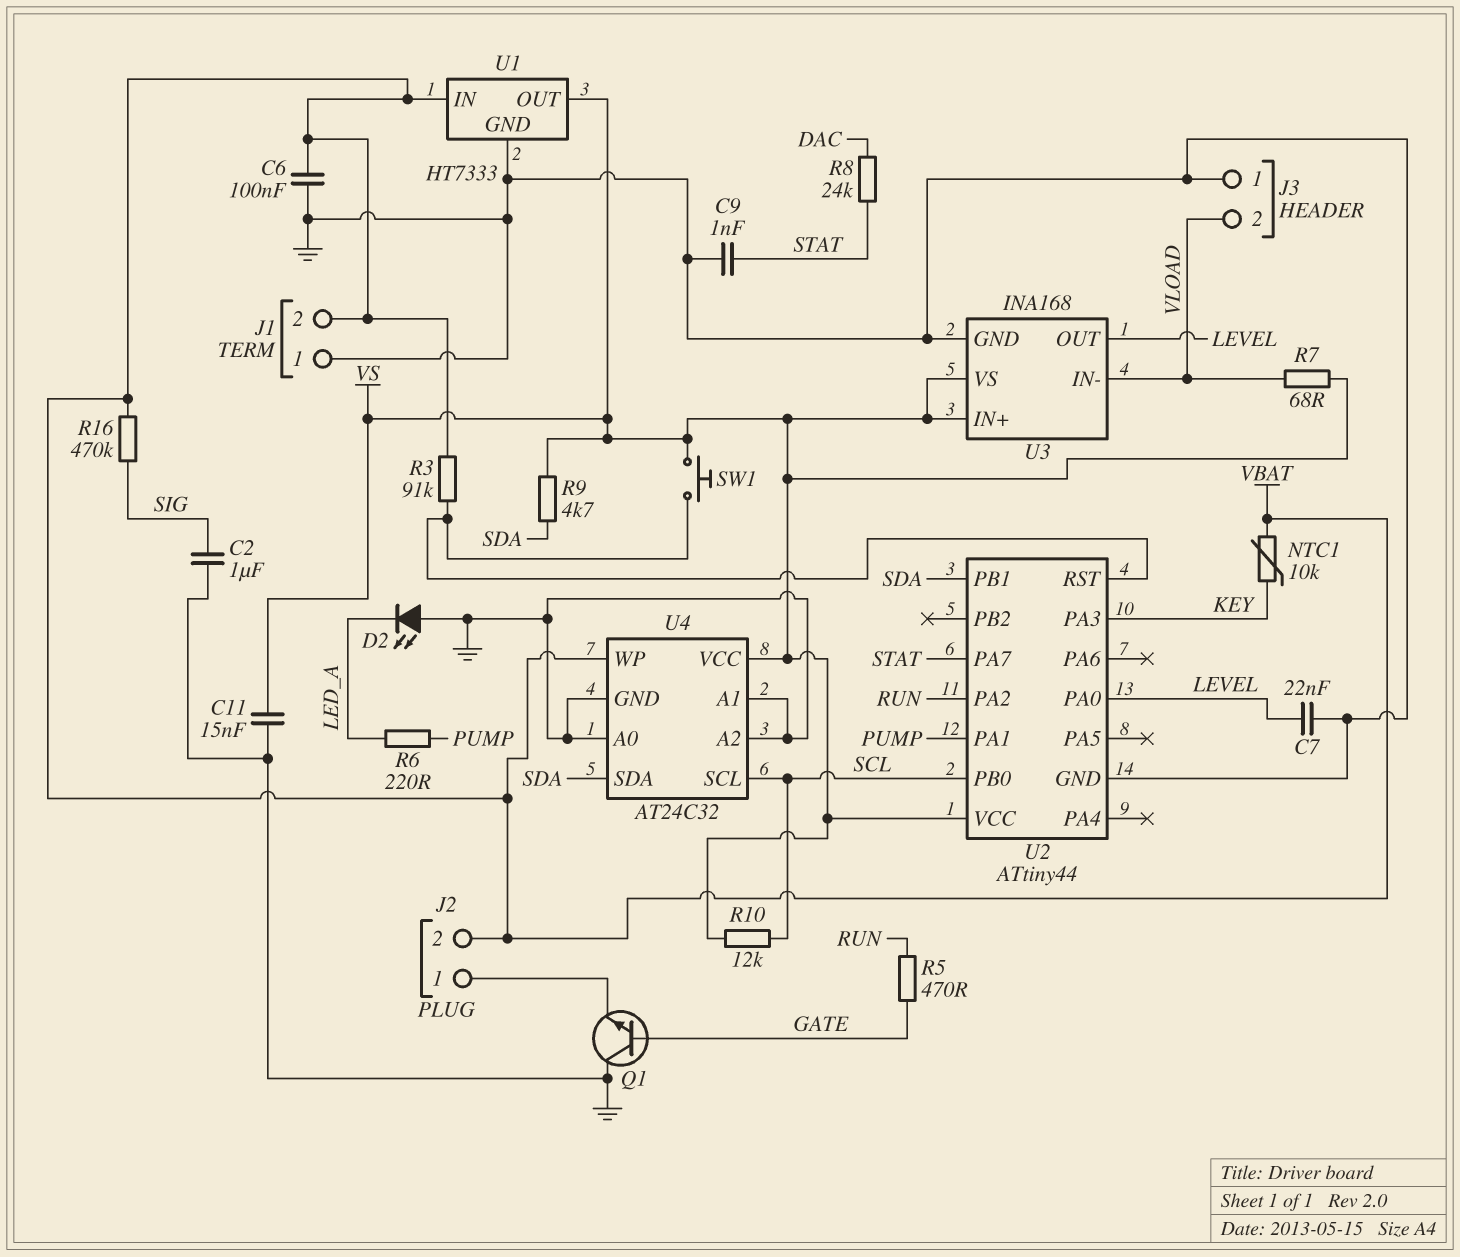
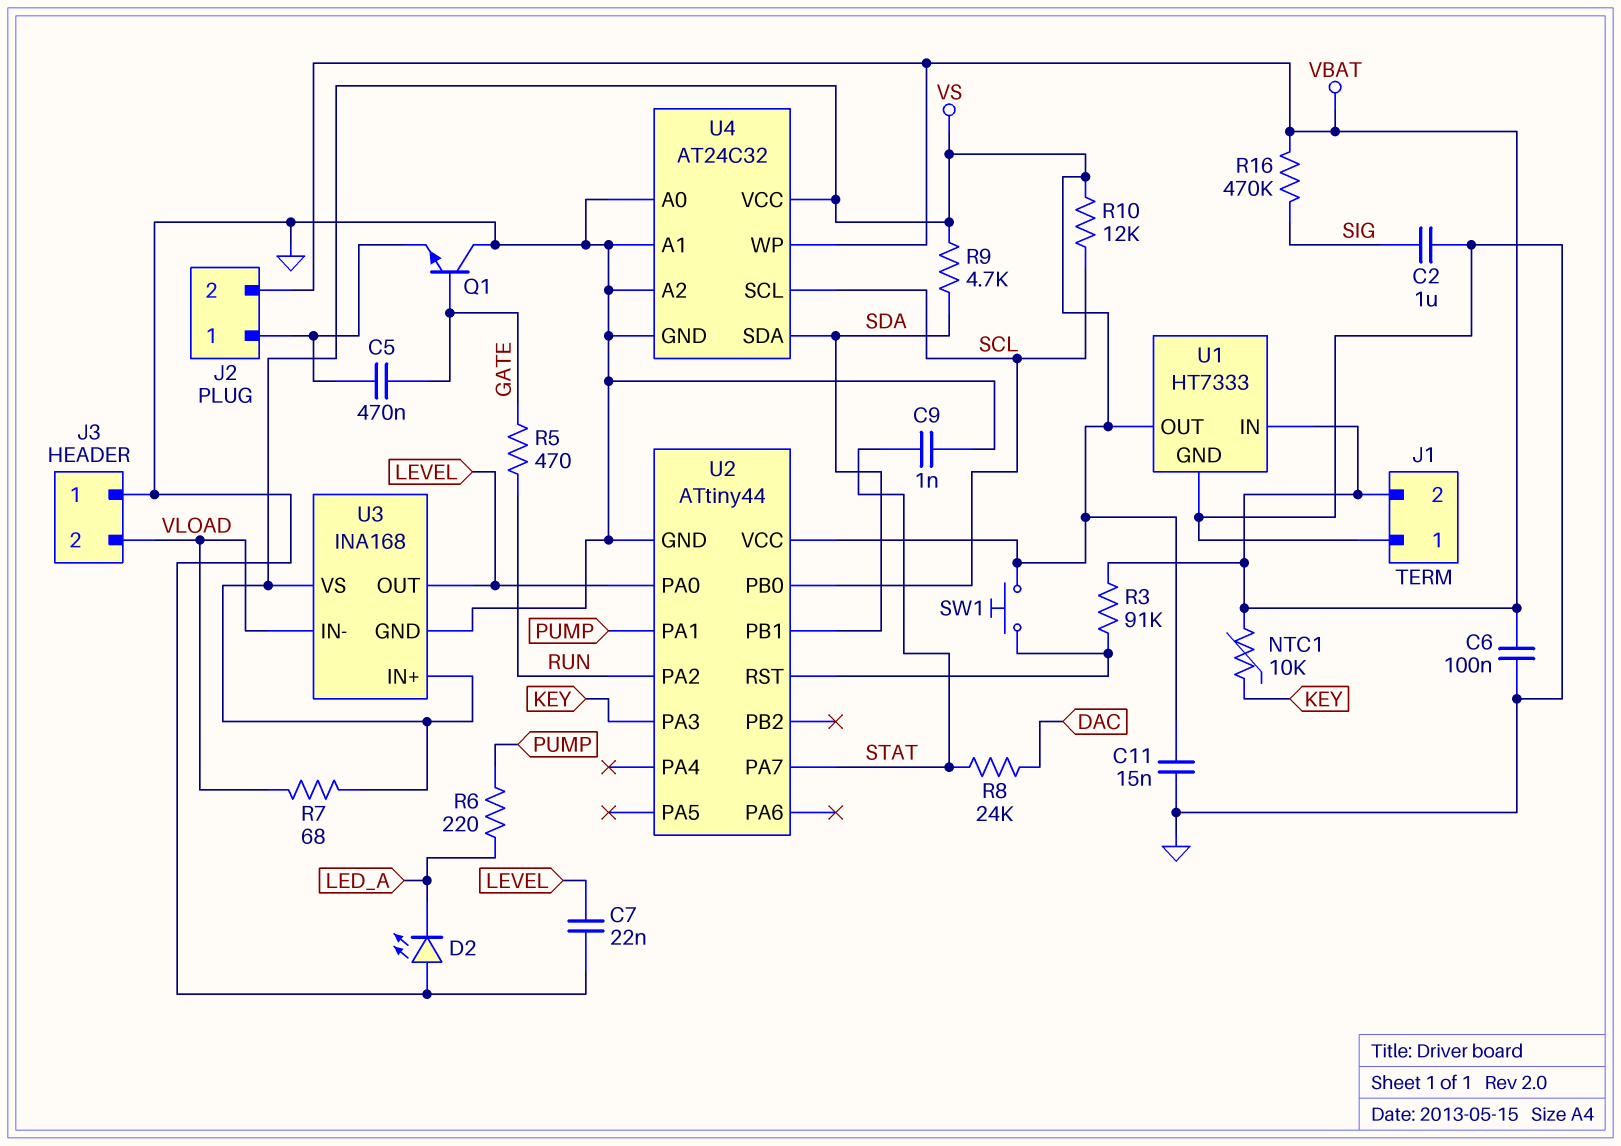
C5: none -> 470nF (GATE, J2/1)

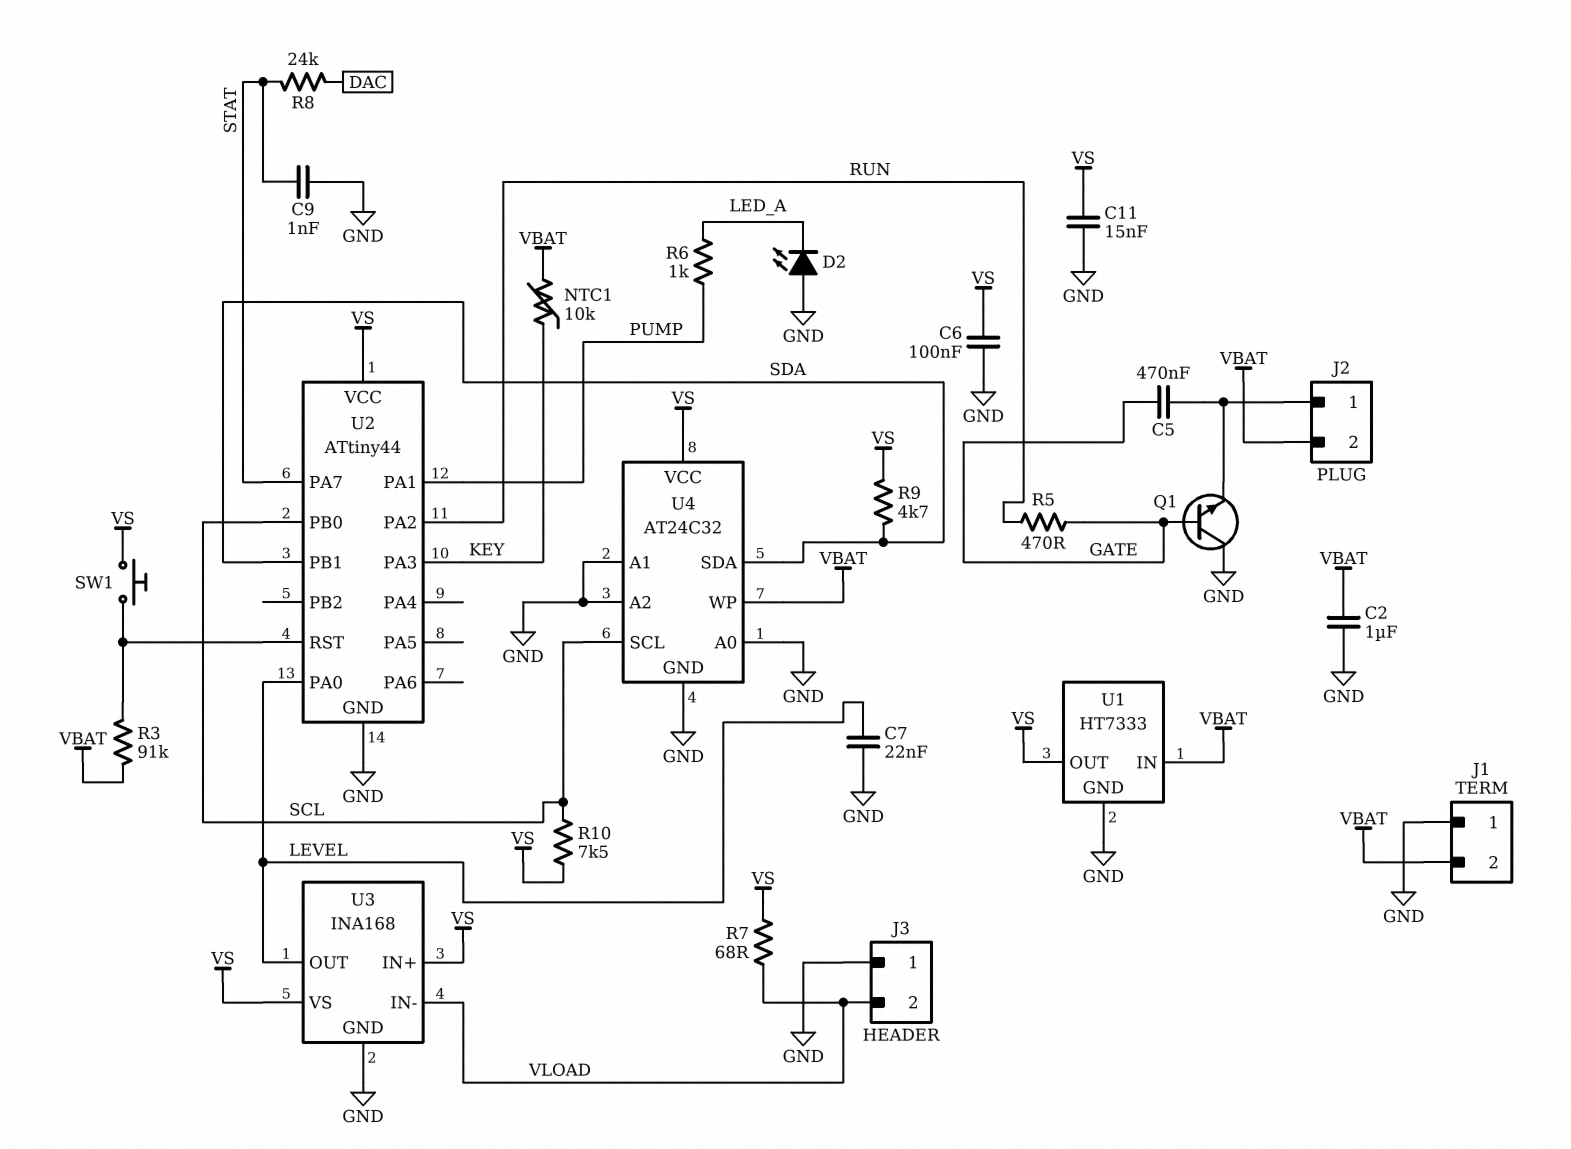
C2: 1uF (GND, SIG) -> 1uF (GND, VBAT)
C6: 100nF (GND, VBAT) -> 100nF (GND, VS)
R6: 220 (LED_A, PUMP) -> 1k (LED_A, PUMP)
R10: 12k (SCL, VS) -> 7.5k (SCL, VS)
R16: 470k (SIG, VBAT) -> none

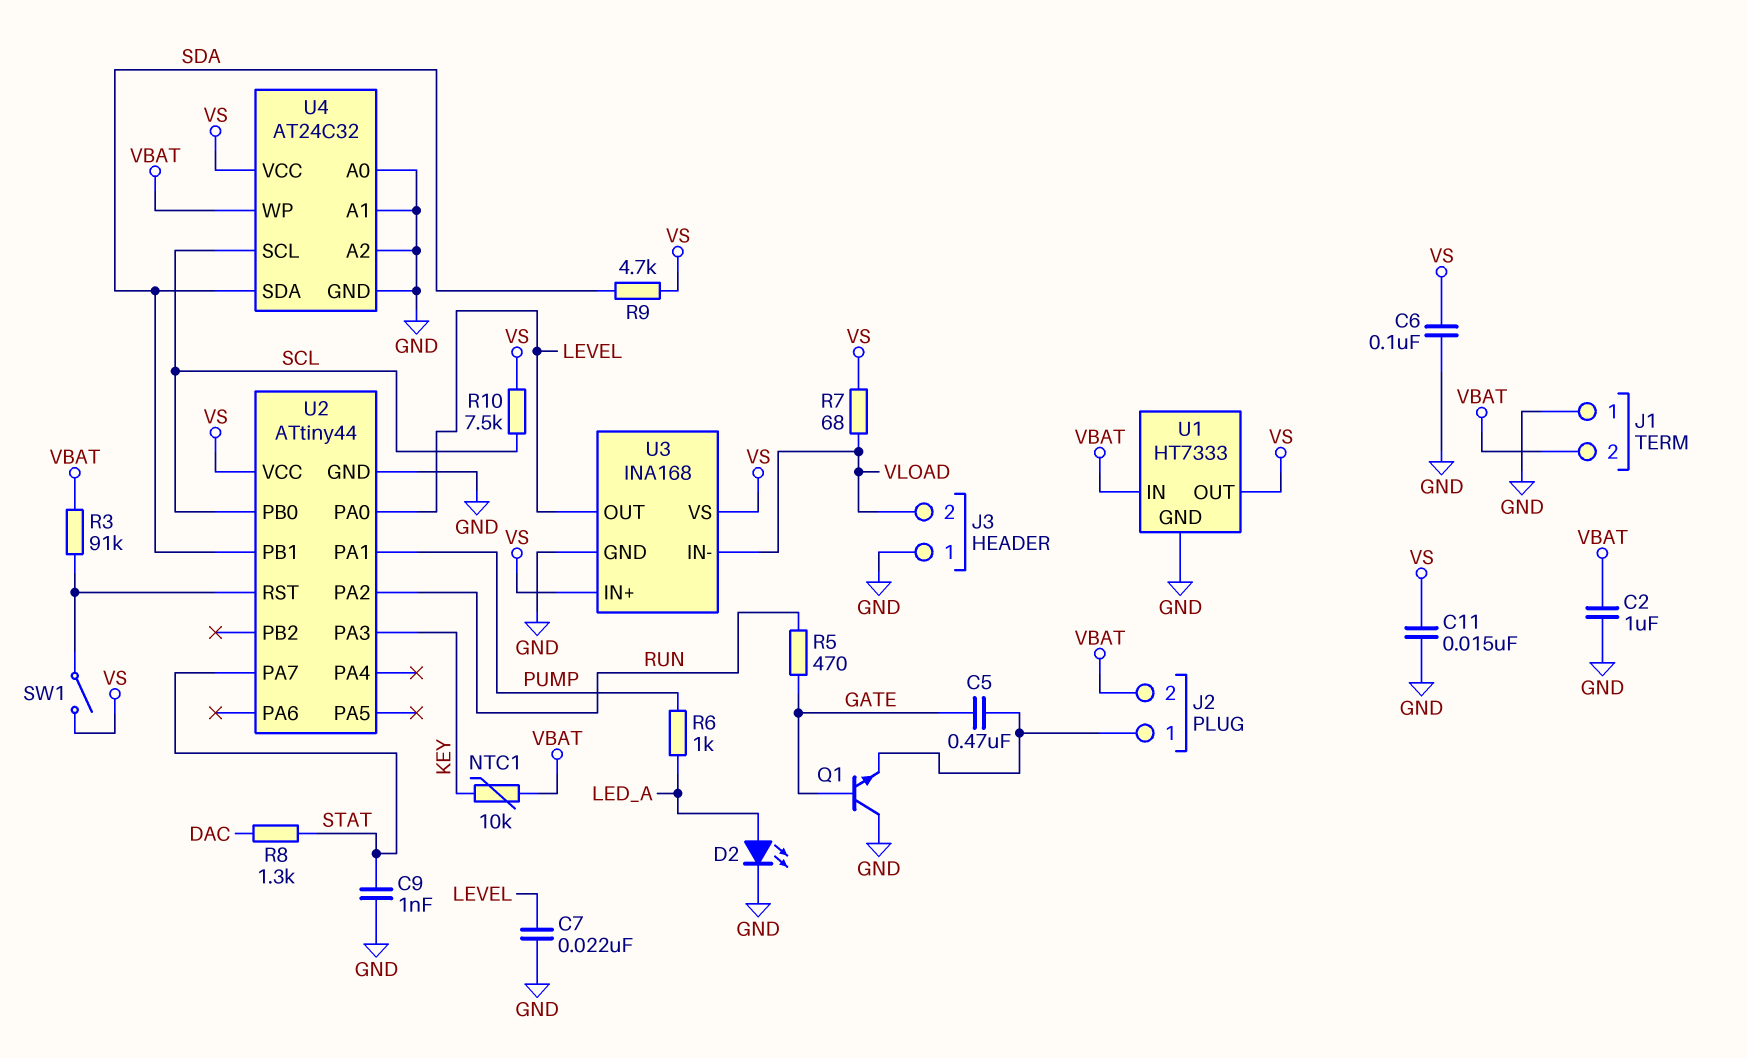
D2: LED (A GND, K LED_A) -> LED (A LED_A, K GND)
R8: 24k (DAC, STAT) -> 1.3k (DAC, STAT)
SW1: button (U2/RST, VS) -> switch (U2/RST, VS)

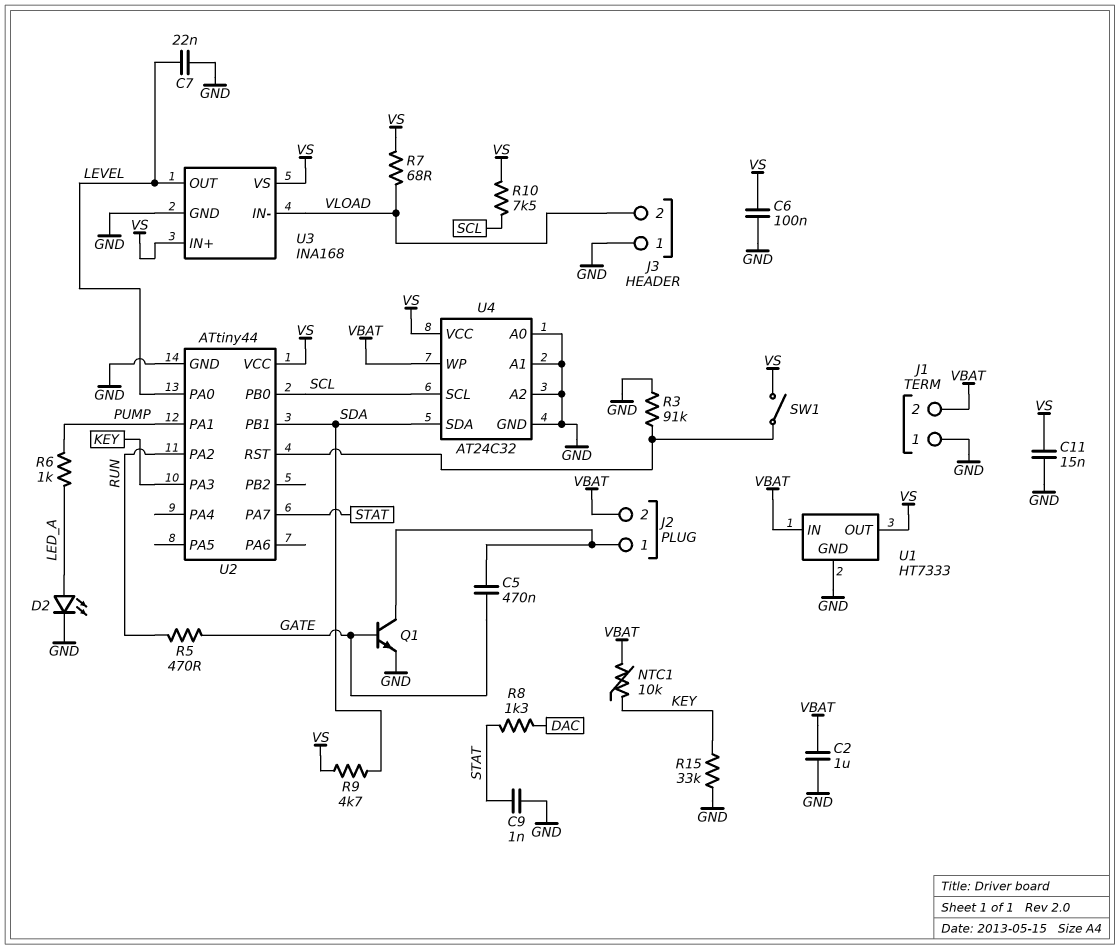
Q1: NPN (B GATE, C GND, E J2/1) -> NPN (B GATE, C J2/1, E GND)
R3: 91k (U2/RST, VBAT) -> 91k (GND, U2/RST)
R15: none -> 33k (GND, KEY)

